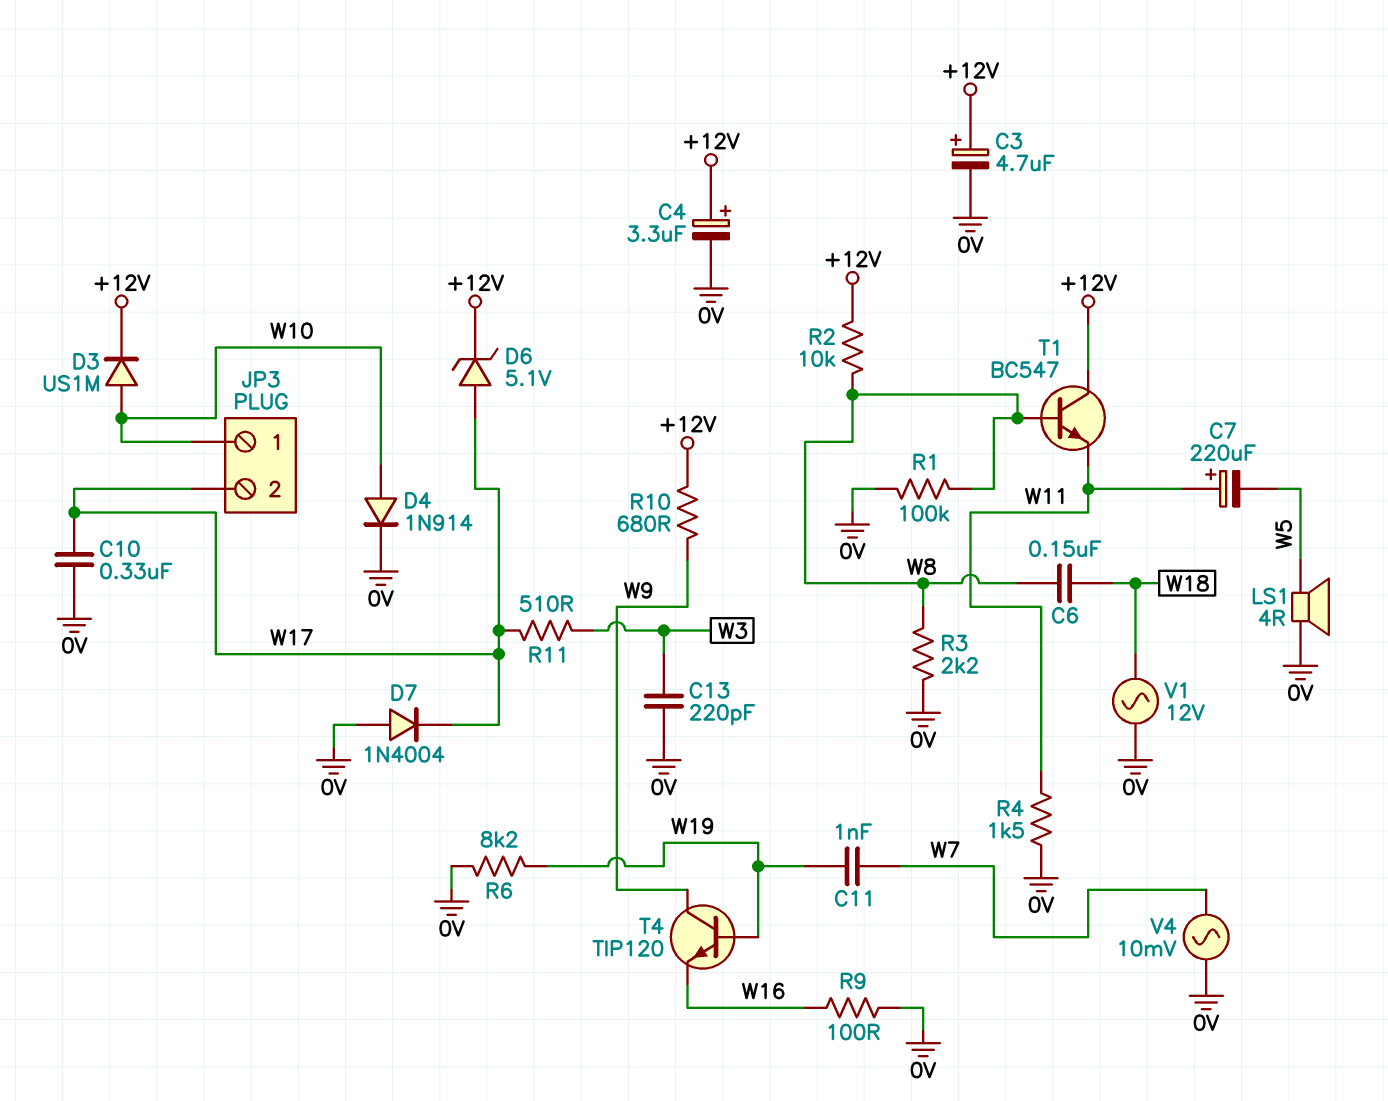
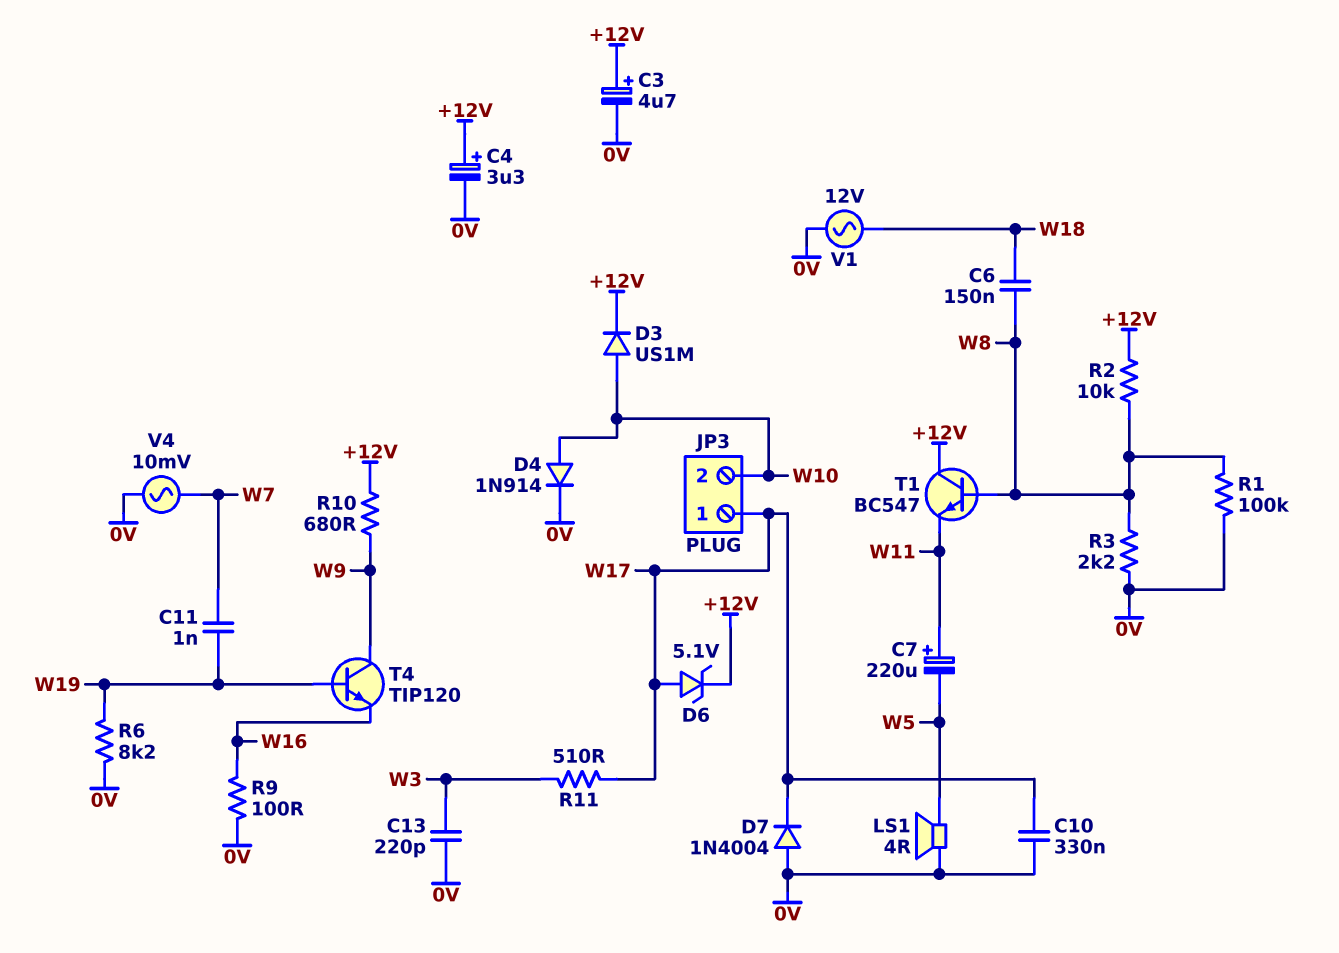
JP3 pin 1: W10 -> W17
JP3 pin 2: W17 -> W10
R4: 1.5k (0V, W11) -> none

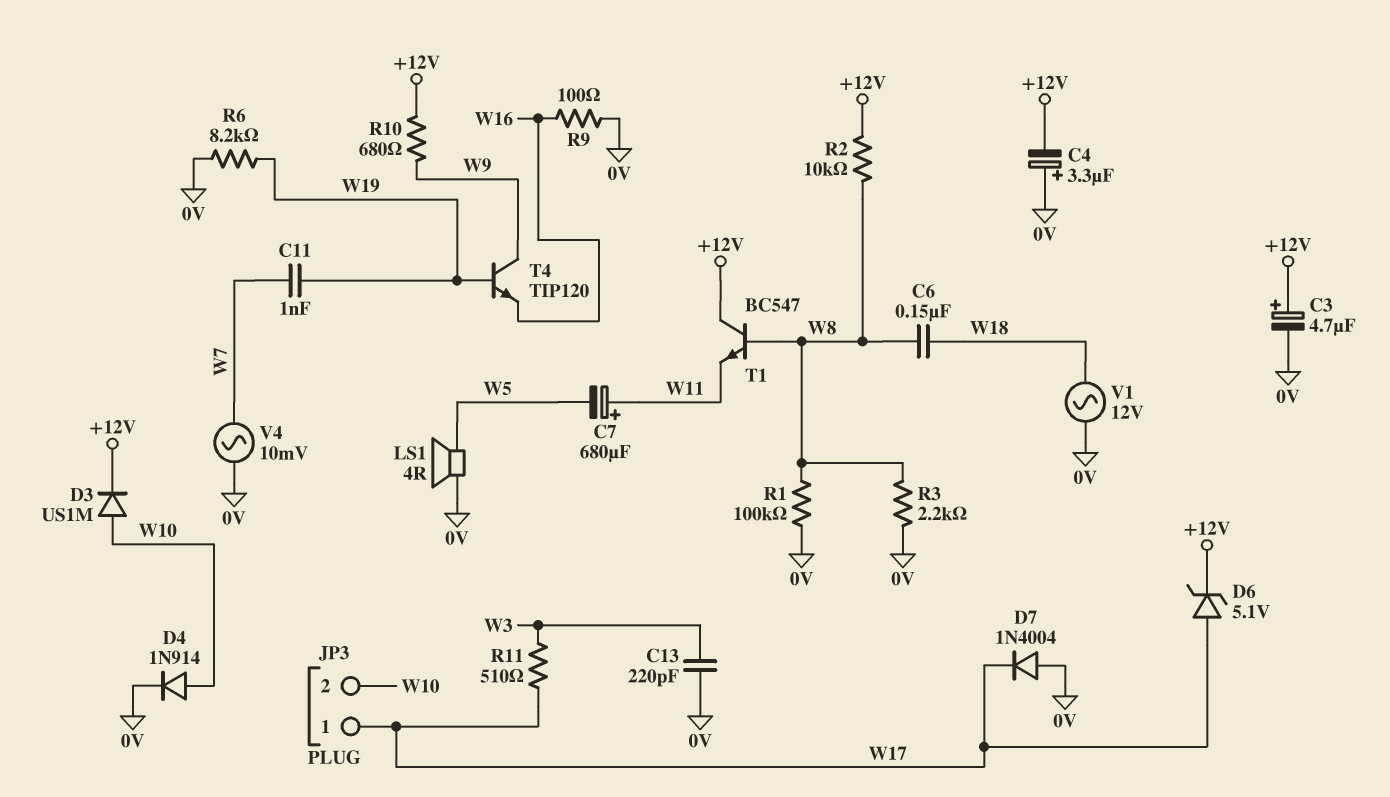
C4: 3.3uF (plus +12V, minus 0V) -> 3.3uF (plus 0V, minus +12V)
C7: 220uF (plus W11, minus W5) -> 680uF (plus W11, minus W5)
C10: 330nF (0V, W17) -> none

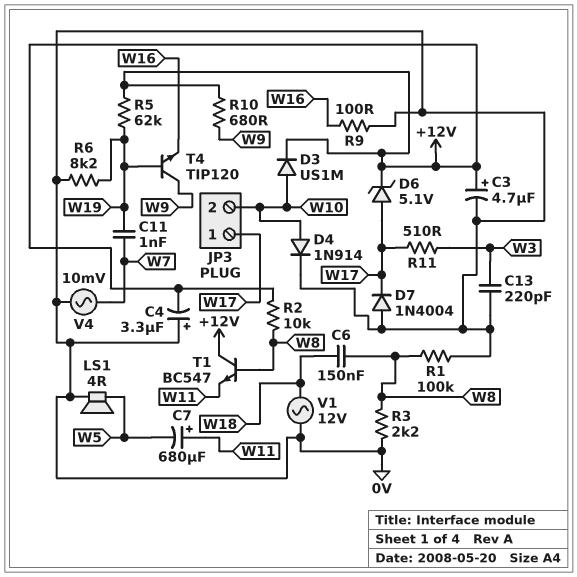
R5: none -> 62k (+12V, W19)

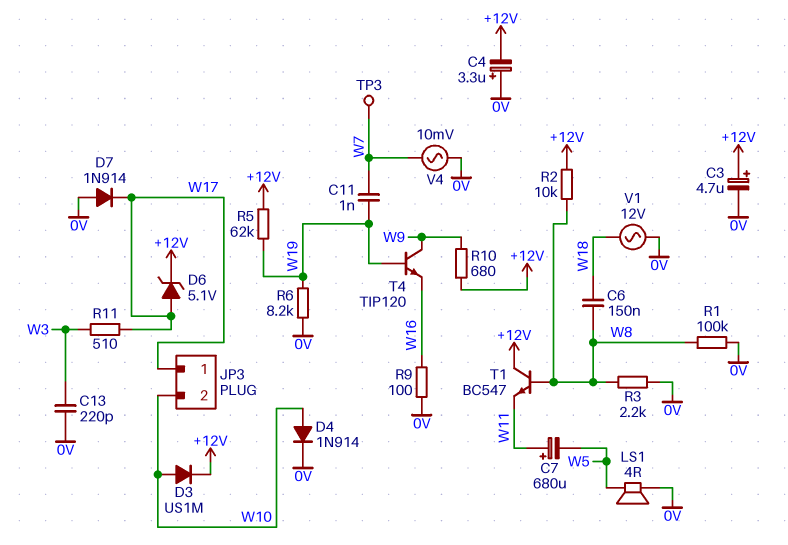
D7: diode 1N4004 (A 0V, K W17) -> diode 1N914 (A 0V, K W17)
TP3: none -> test point (W7)

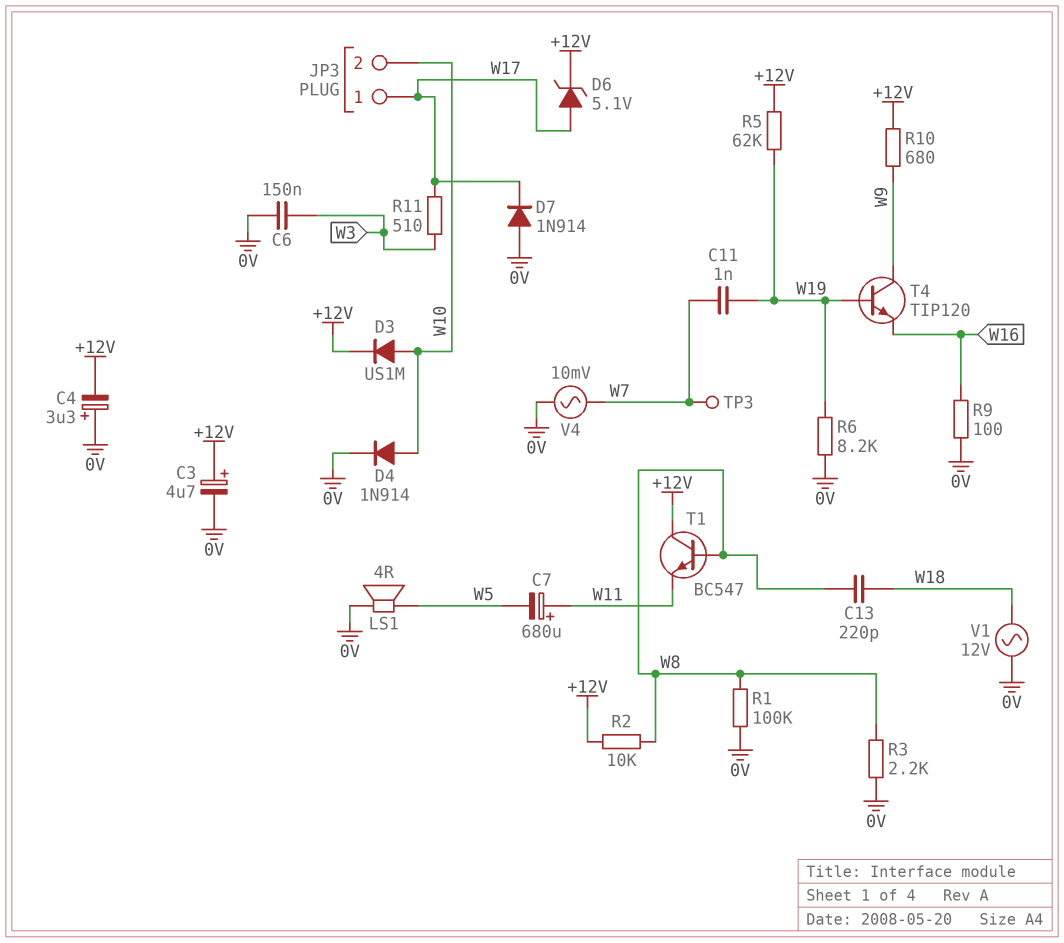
C6: 150nF (W8, W18) -> 150nF (0V, W3)
C13: 220pF (0V, W3) -> 220pF (W8, W18)

